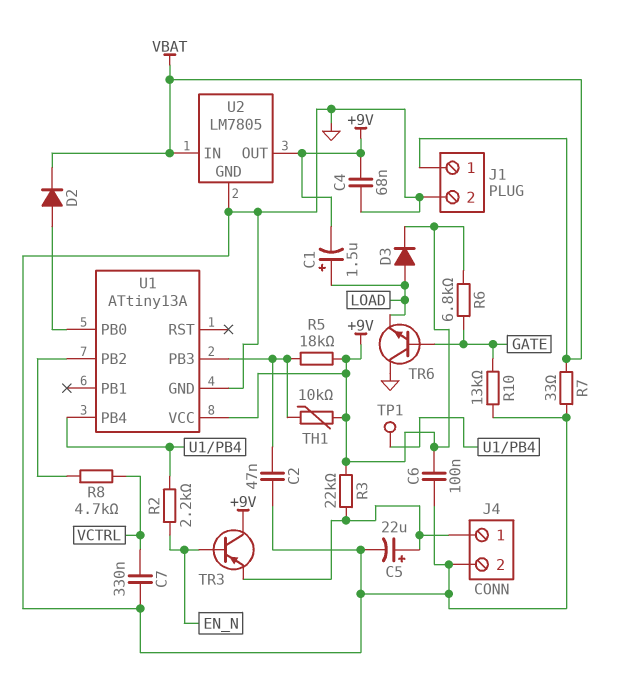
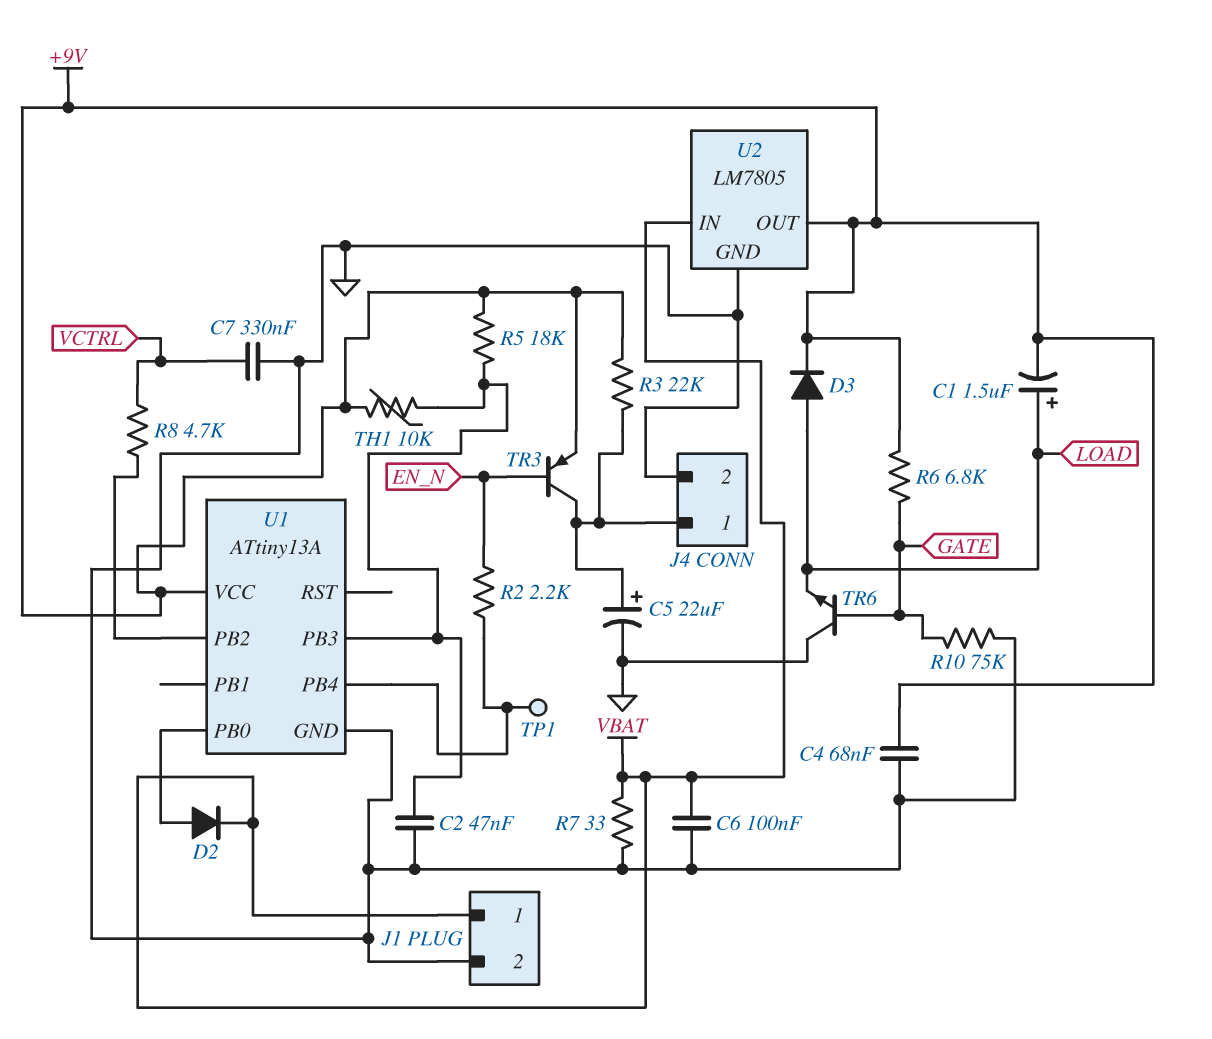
C6: 100nF (+9V, GND) -> 100nF (GND, VBAT)
R10: 13k (GATE, GND) -> 75k (GATE, GND)
TR3: PNP (B EN_N, C +9V, E J4/1) -> PNP (B EN_N, C J4/1, E +9V)

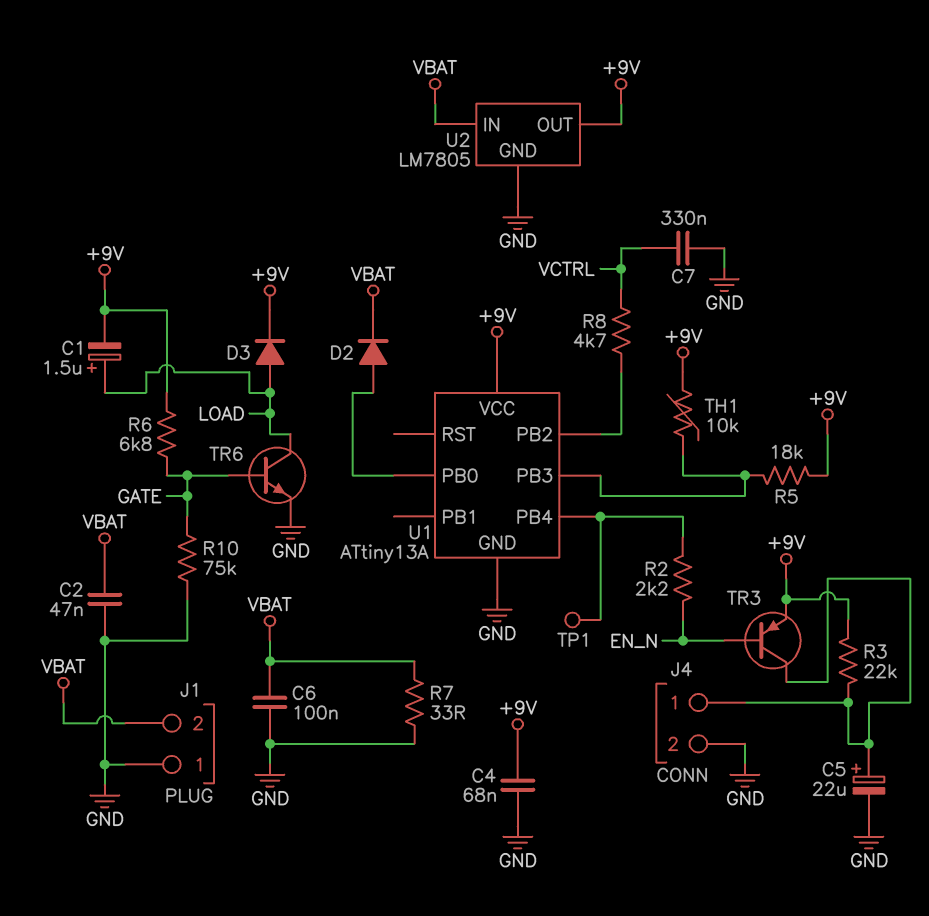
C2: 47nF (GND, U1/PB3) -> 47nF (GND, VBAT)
J1 pin 1: VBAT -> GND
J1 pin 2: GND -> VBAT
TR6: NPN (B GATE, C GND, E LOAD) -> NPN (B GATE, C LOAD, E GND)

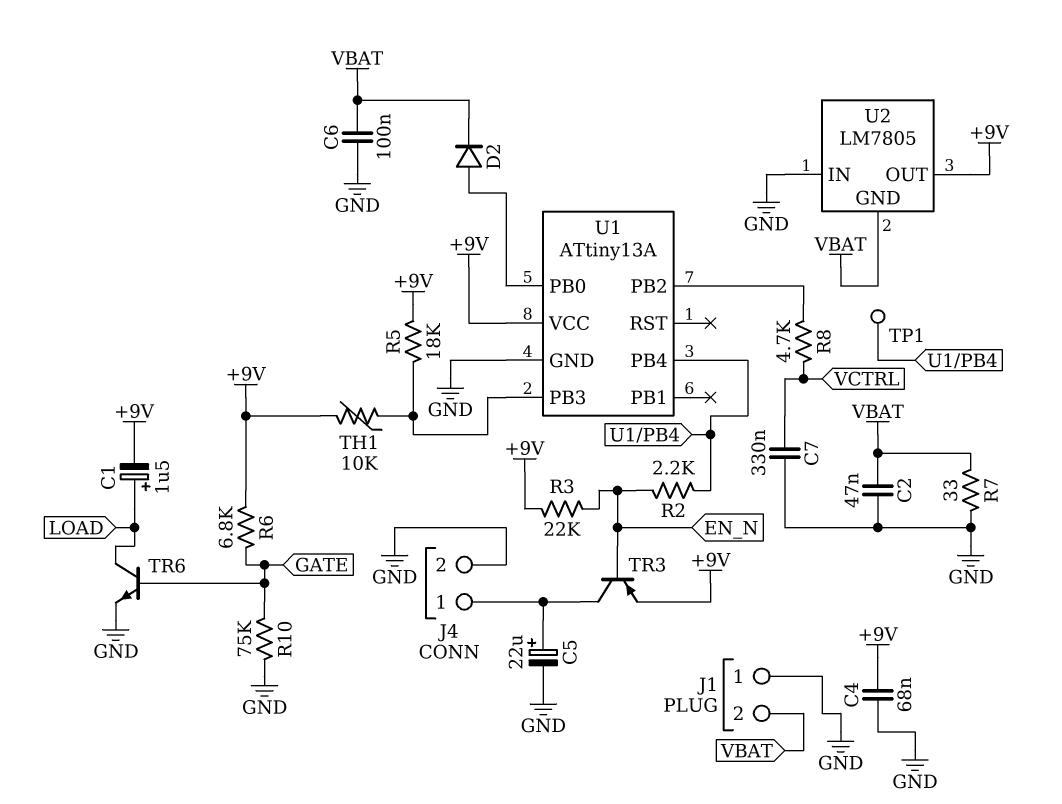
D3: diode (A LOAD, K +9V) -> none
R3: 22k (+9V, J4/1) -> 22k (+9V, EN_N)
U2 pin GND: GND -> VBAT
U2 pin IN: VBAT -> GND

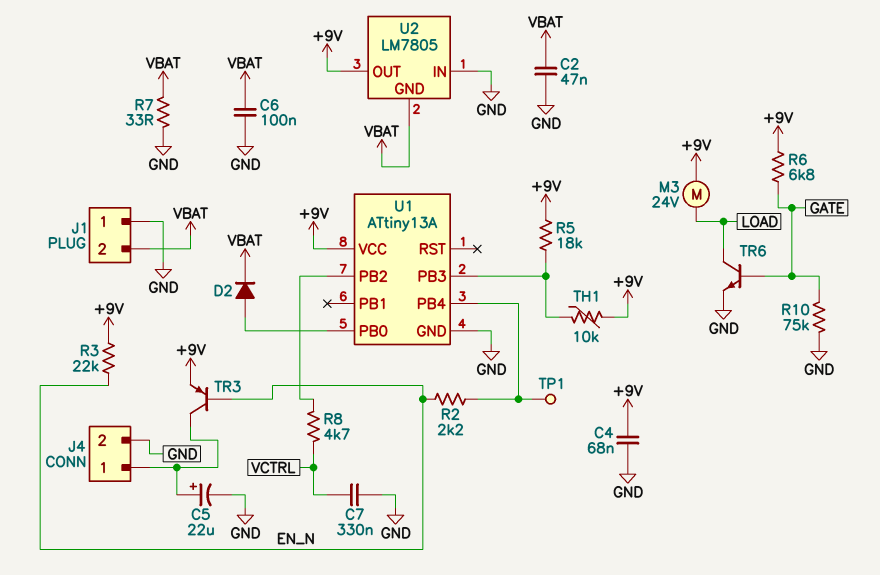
C1: 1.5uF (plus LOAD, minus +9V) -> none
M3: none -> motor 24V (+9V, LOAD)

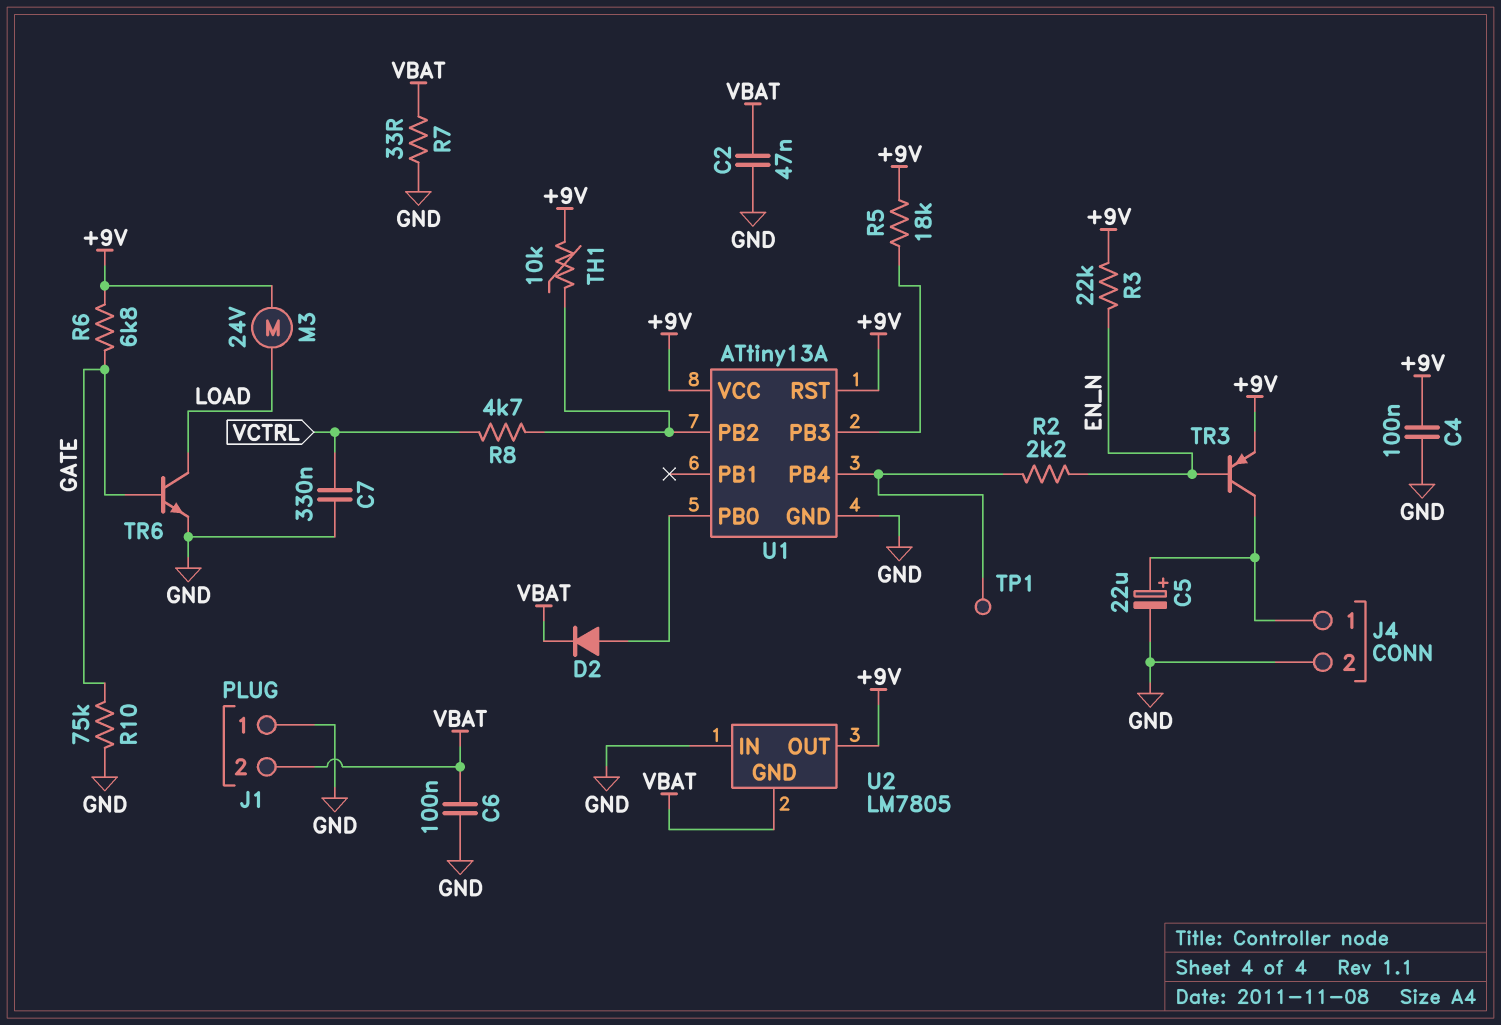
C4: 68nF (+9V, GND) -> 100nF (+9V, GND)
TH1: 10k (+9V, U1/PB3) -> 10k (+9V, U1/PB2)
U1 pin RST: none -> +9V

